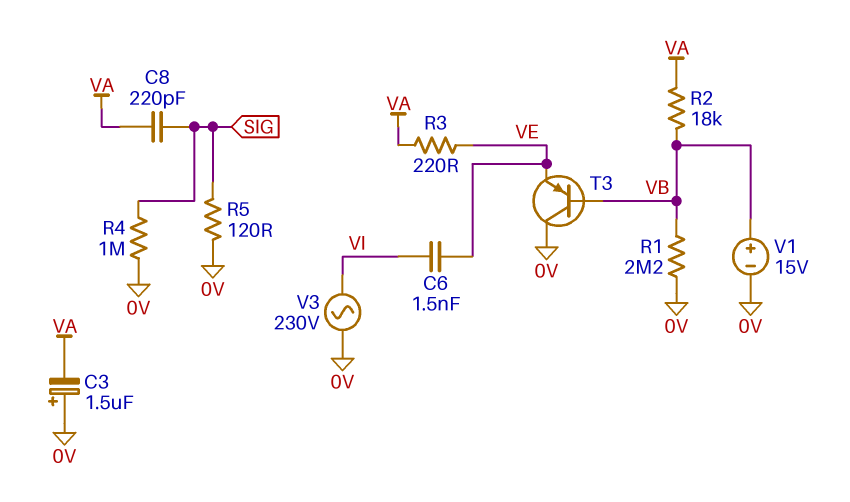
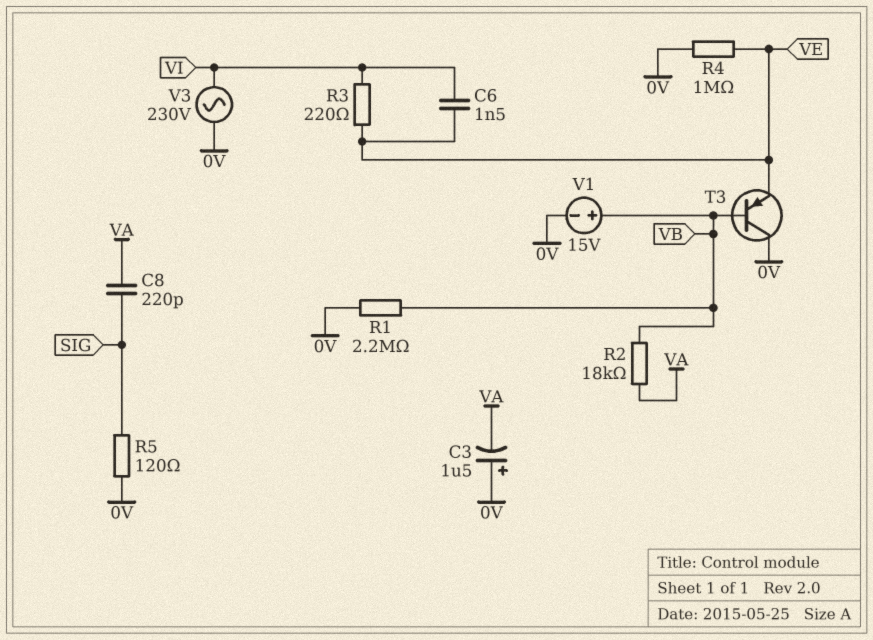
R3: 220 (VA, VE) -> 220 (VE, VI)
R4: 1M (0V, SIG) -> 1M (0V, VE)

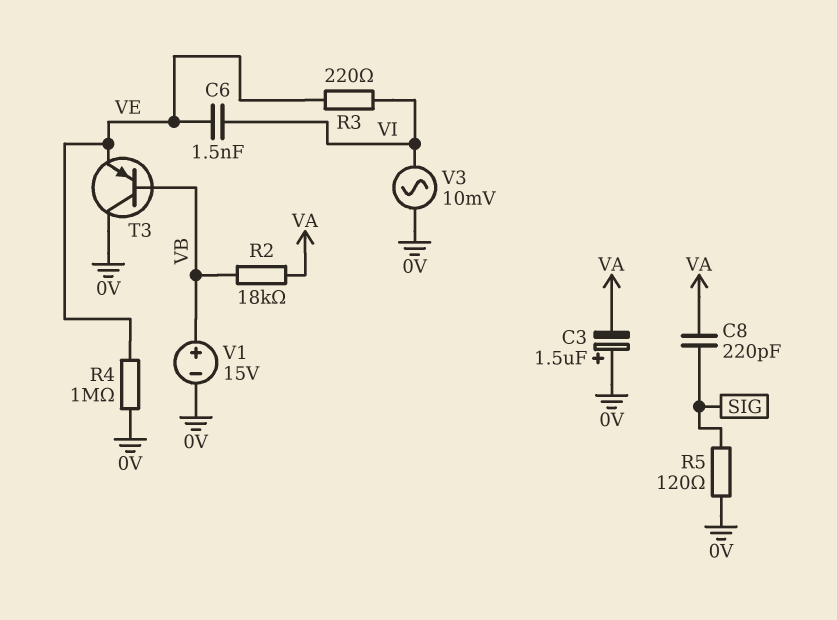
R1: 2.2M (0V, VB) -> none
V3: AC 230V (0V, VI) -> AC 10mV (0V, VI)

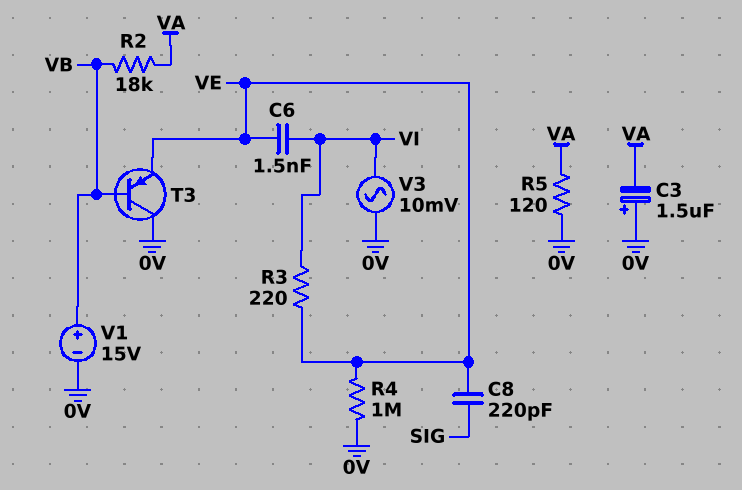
C8: 220pF (SIG, VA) -> 220pF (SIG, VE)
R5: 120 (0V, SIG) -> 120 (0V, VA)

